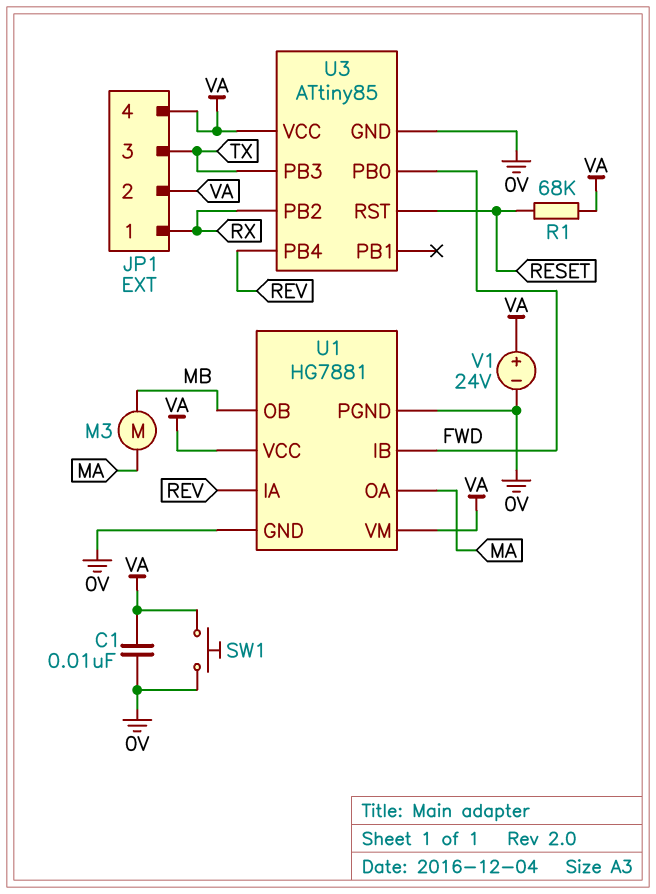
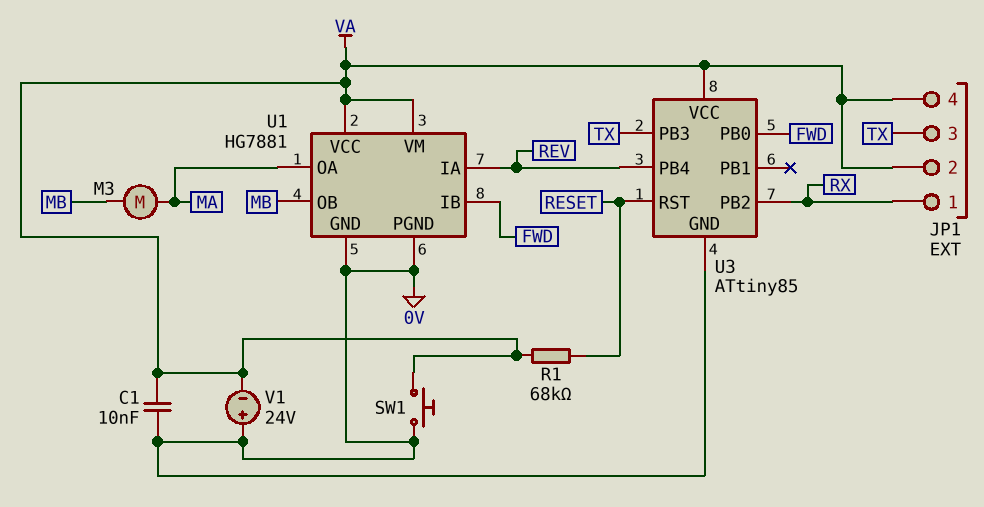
V1: 24V (plus VA, minus 0V) -> 24V (plus 0V, minus VA)

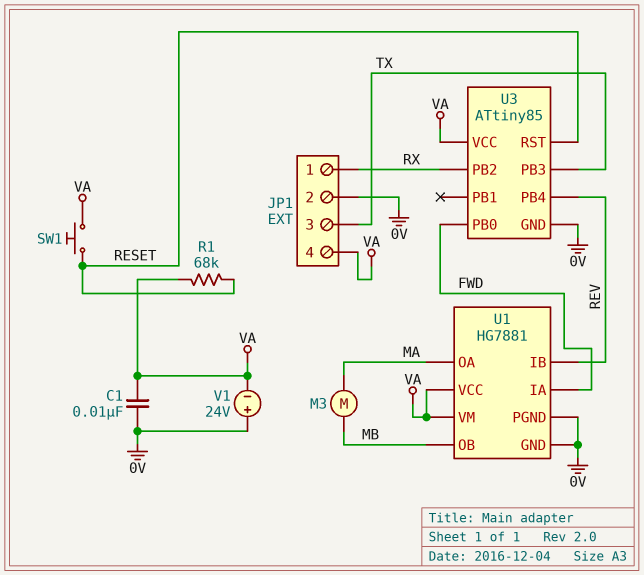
JP1 pin 2: VA -> 0V
SW1: button (0V, VA) -> button (RESET, VA)
U1 pin IA: REV -> FWD
U1 pin IB: FWD -> REV

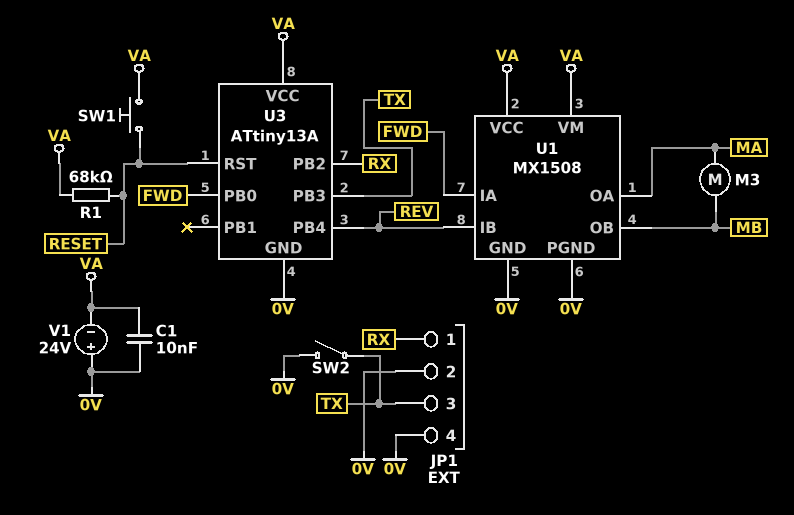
JP1 pin 4: VA -> 0V
SW2: none -> switch (0V, TX)
U1: HG7881 -> MX1508
U3: ATtiny85 -> ATtiny13A

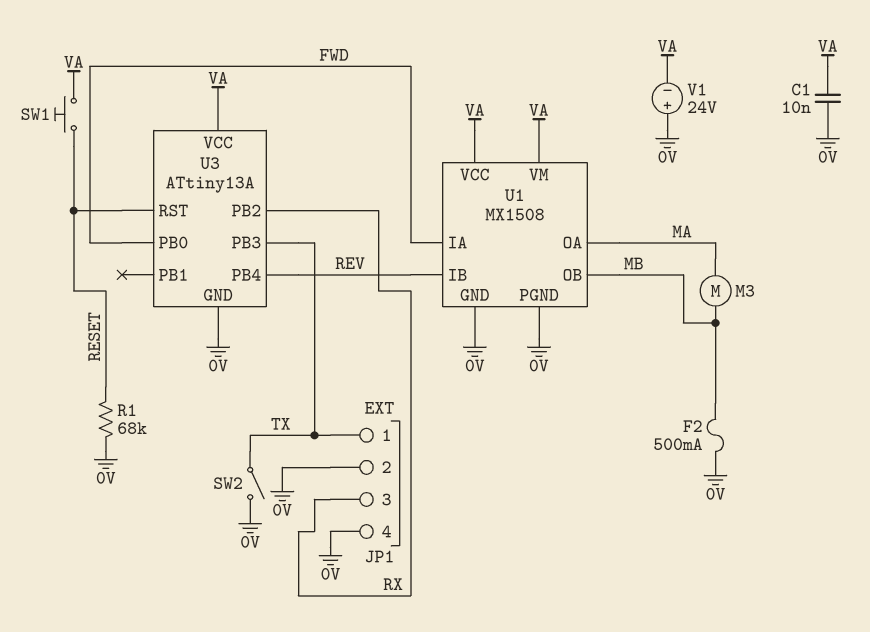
F2: none -> 500mA (0V, MB)
JP1 pin 1: RX -> TX
JP1 pin 3: TX -> RX
R1: 68k (RESET, VA) -> 68k (0V, RESET)

